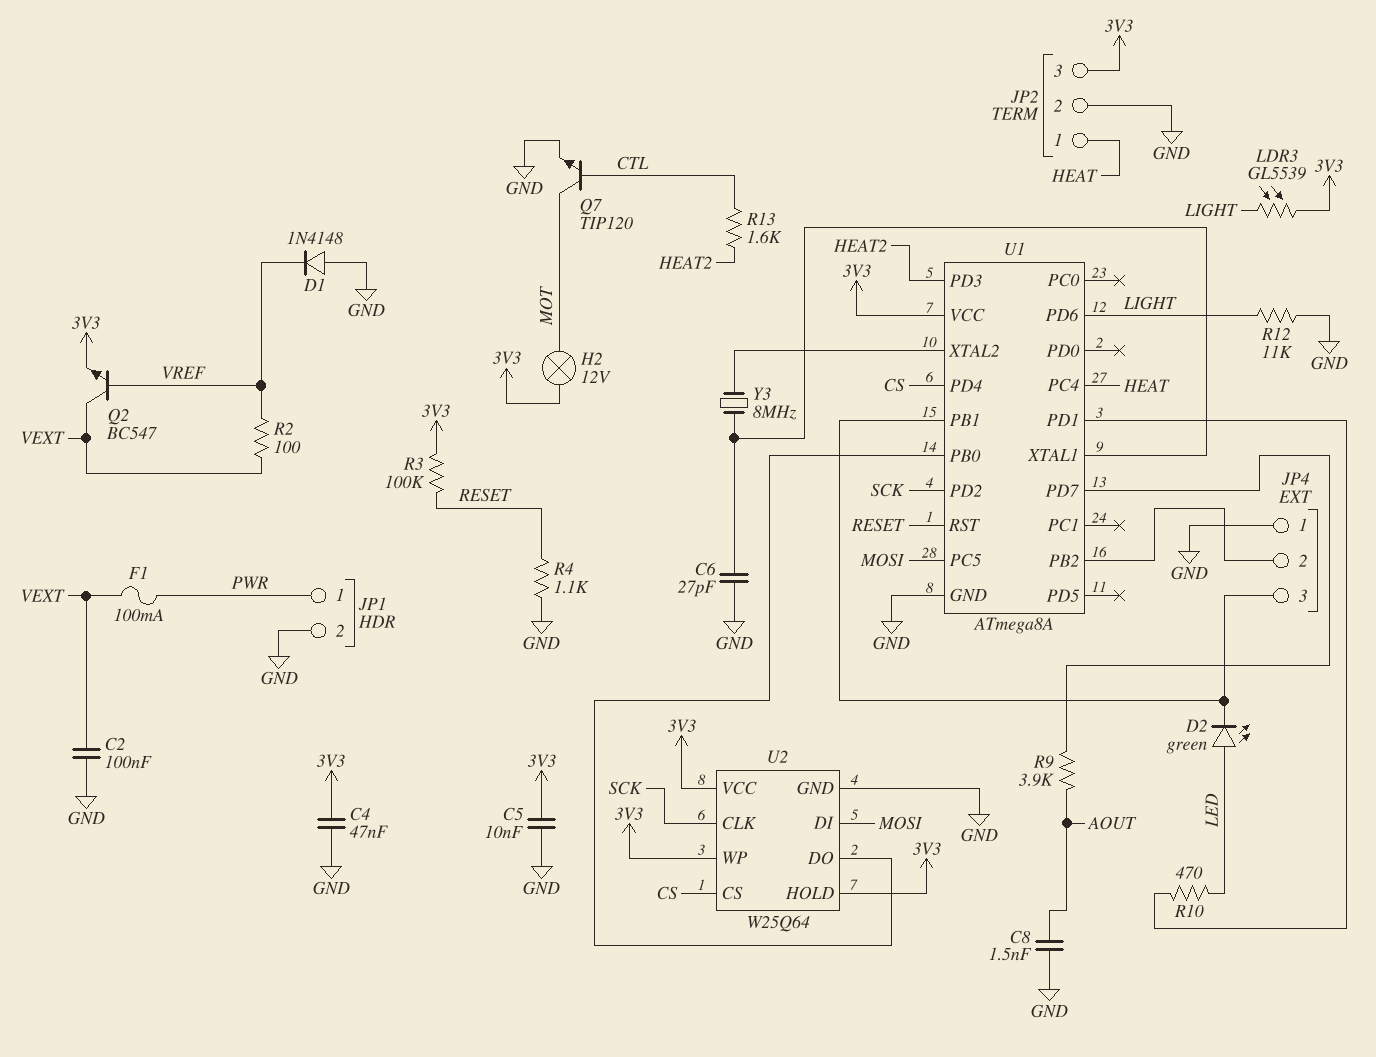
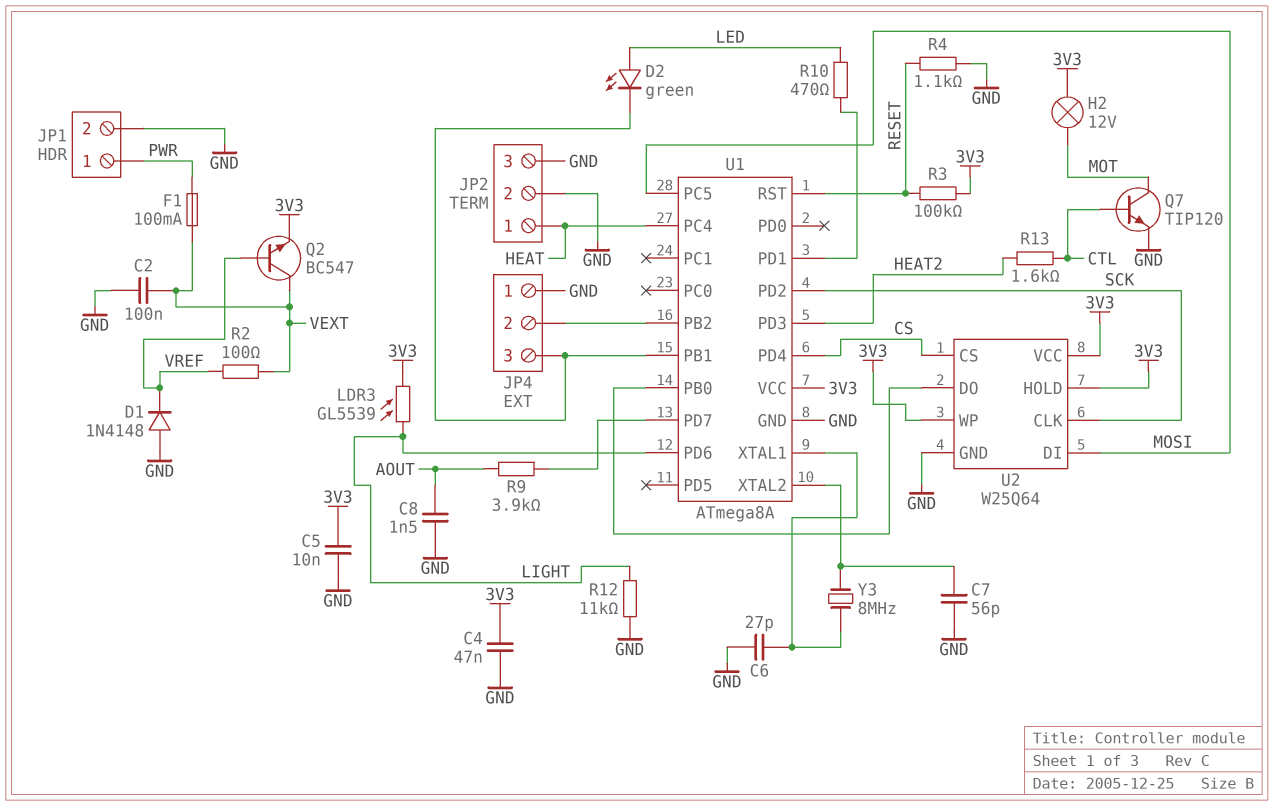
C7: none -> 56pF (GND, U1/XTAL2)
JP2 pin 3: 3V3 -> GND

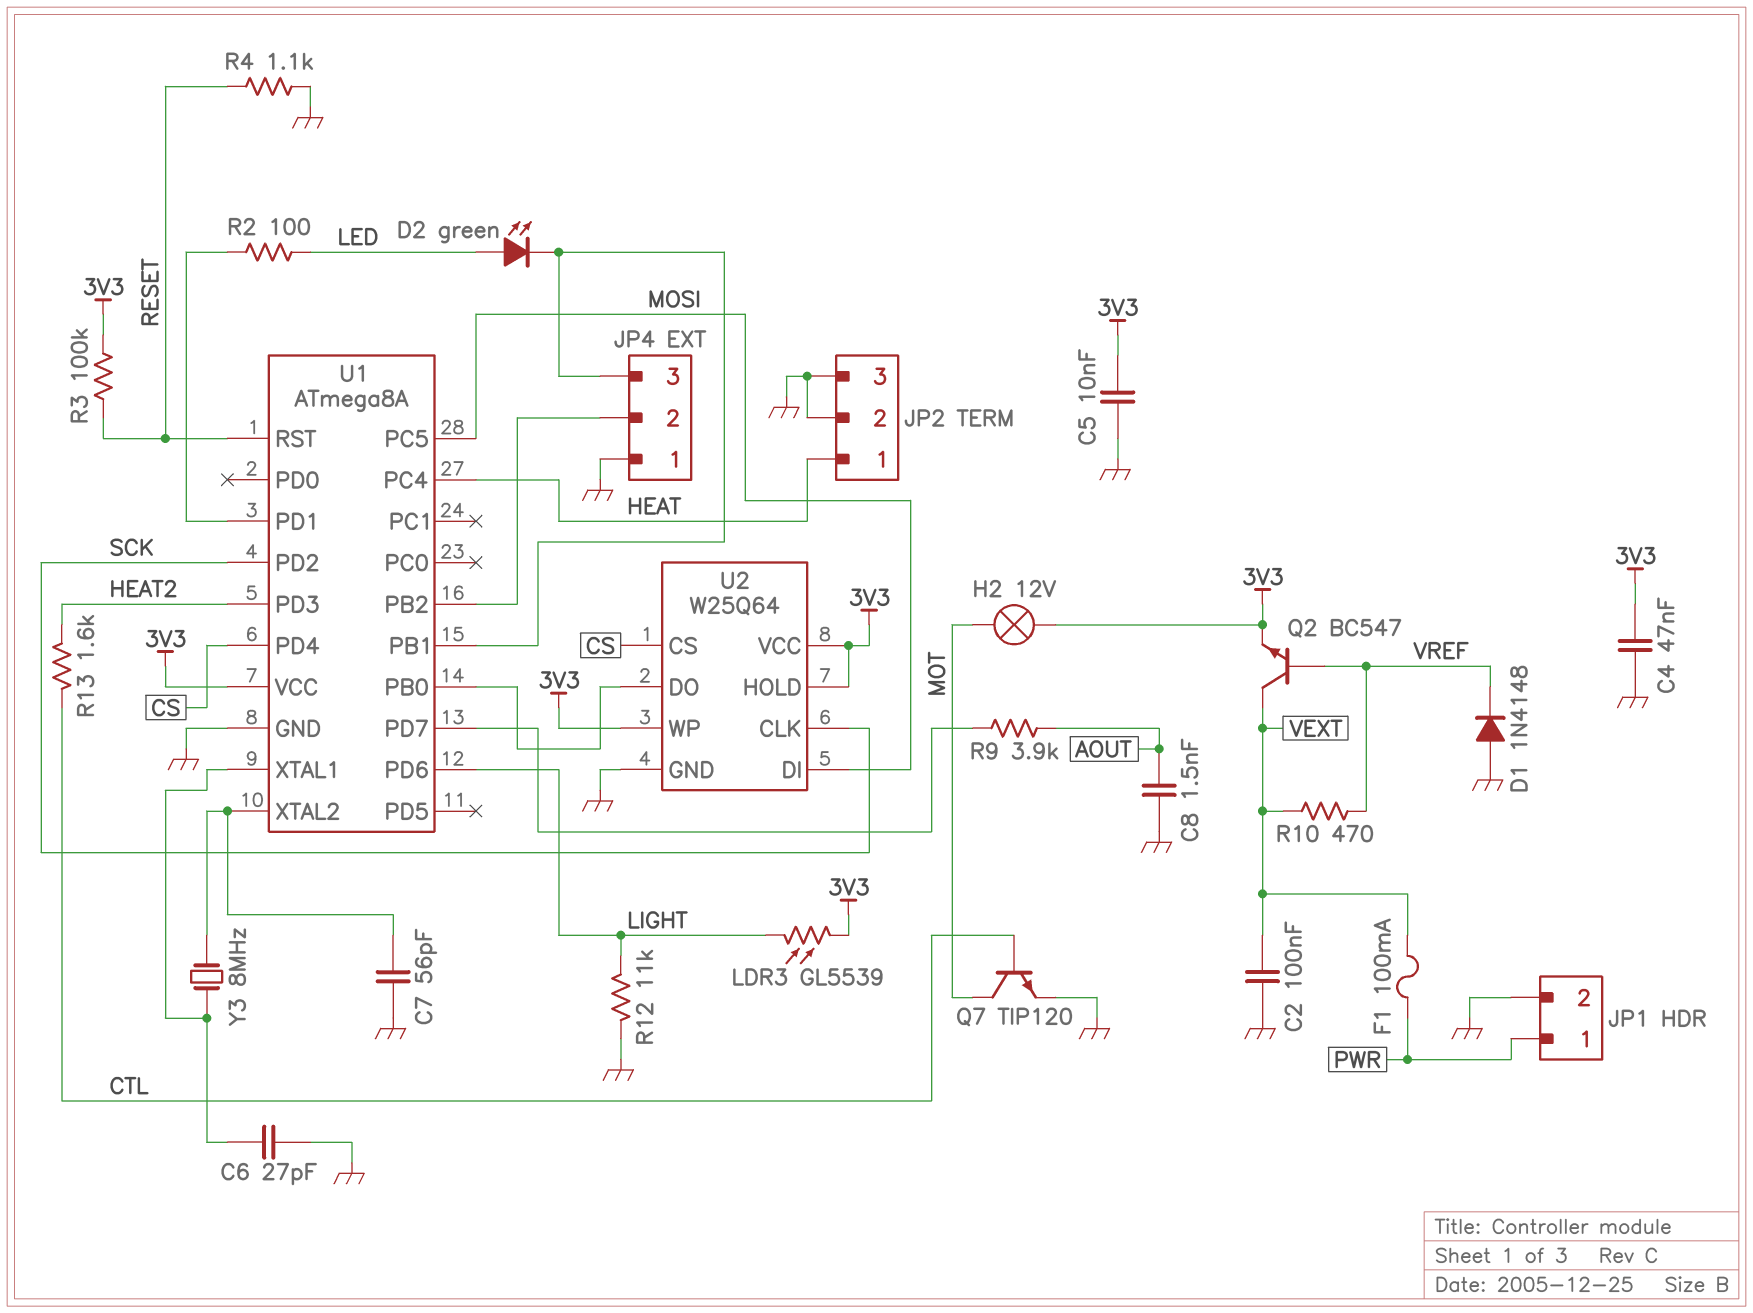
R2: 100 (VEXT, VREF) -> 100 (LED, U1/PD1)
R10: 470 (LED, U1/PD1) -> 470 (VEXT, VREF)

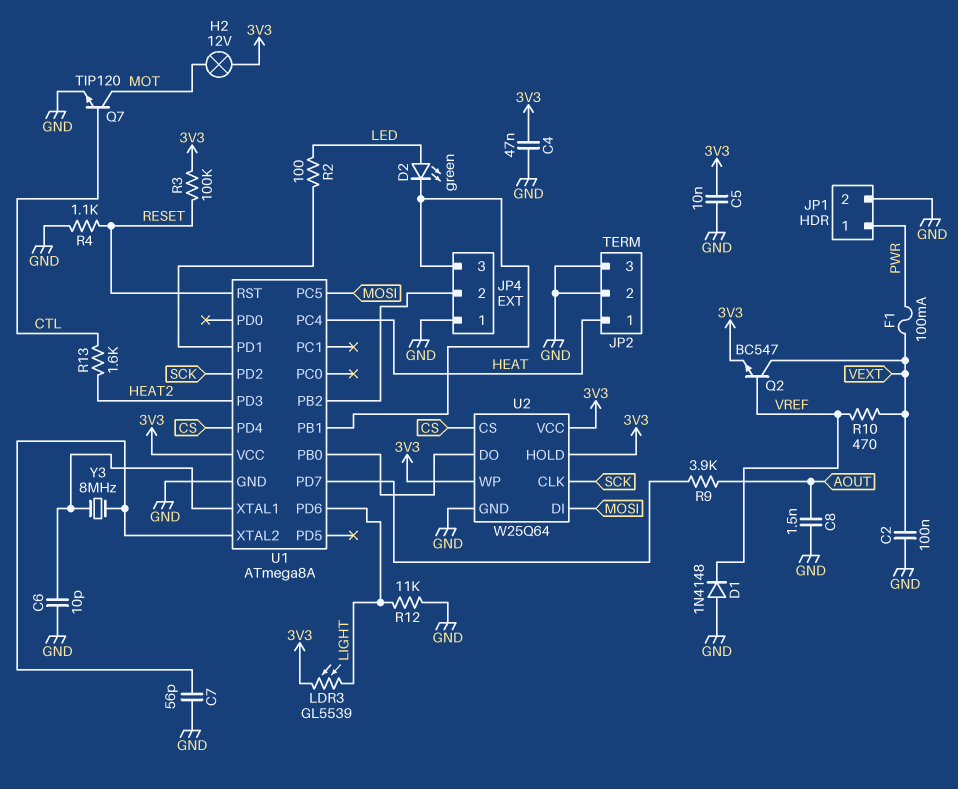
C6: 27pF (GND, U1/XTAL1) -> 10pF (GND, U1/XTAL1)

